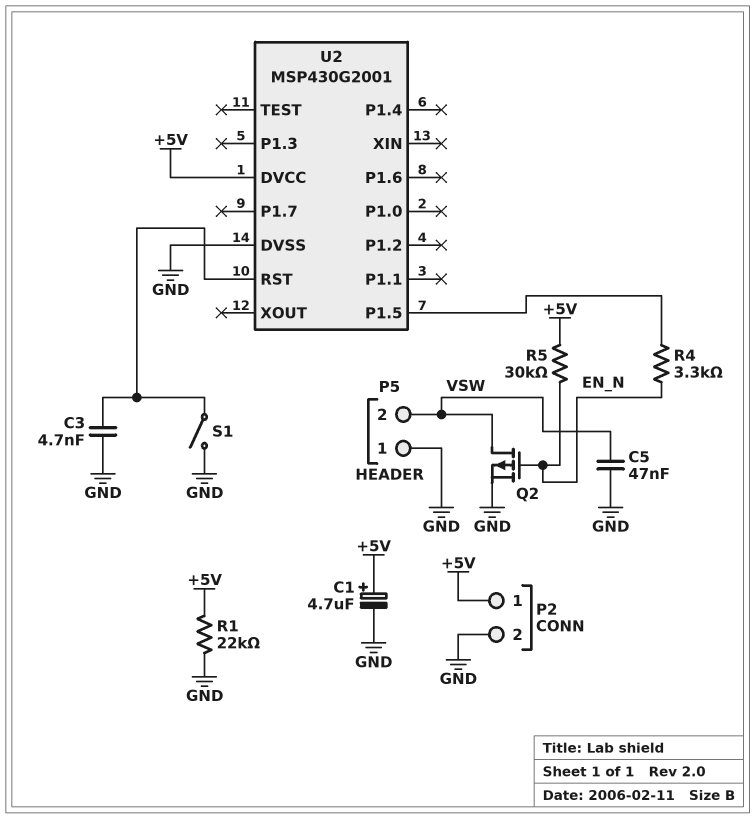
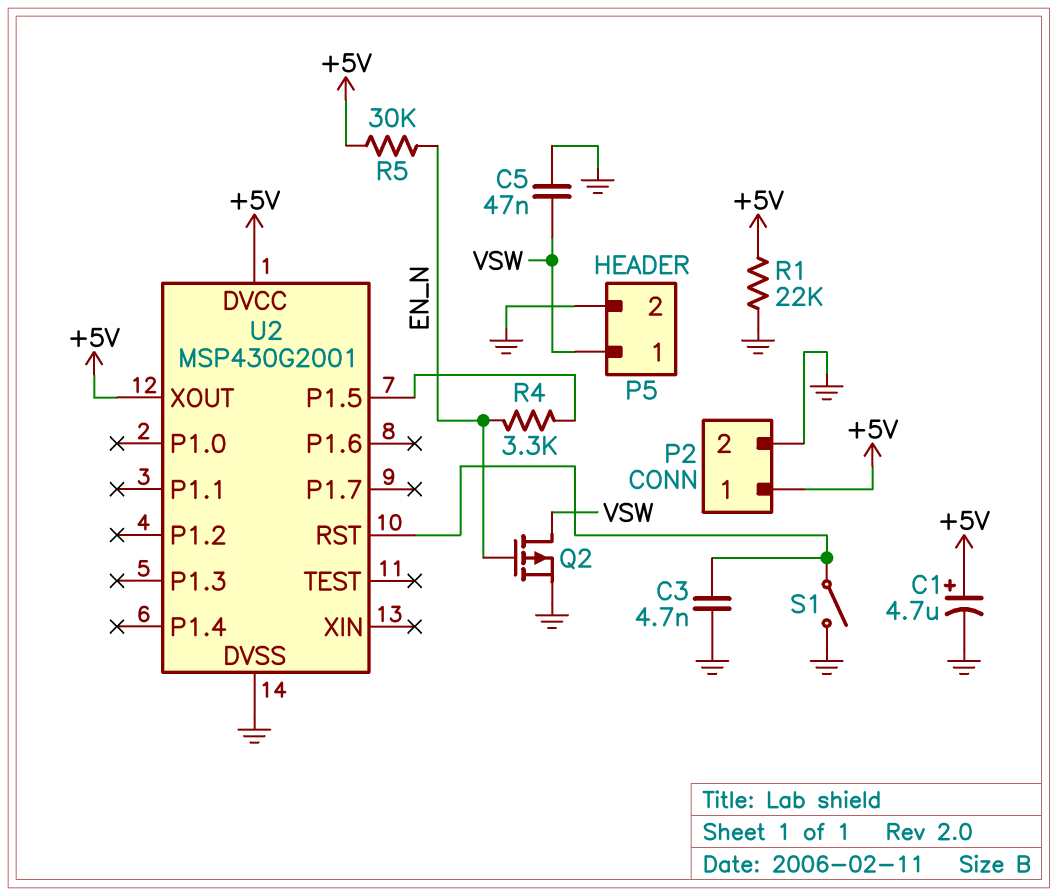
P5 pin 1: GND -> VSW
P5 pin 2: VSW -> GND
U2 pin XOUT: none -> +5V

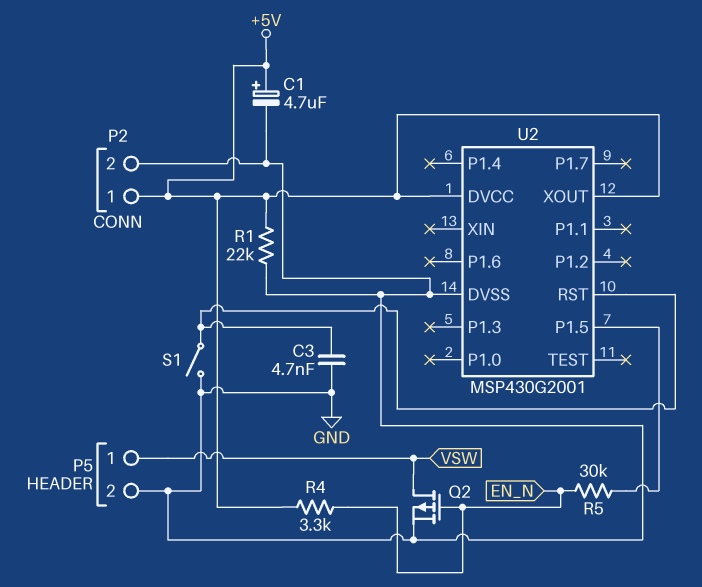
C5: 47nF (GND, VSW) -> none
R4: 3.3k (EN_N, U2/P1.5) -> 3.3k (+5V, EN_N)
R5: 30k (+5V, EN_N) -> 30k (EN_N, U2/P1.5)

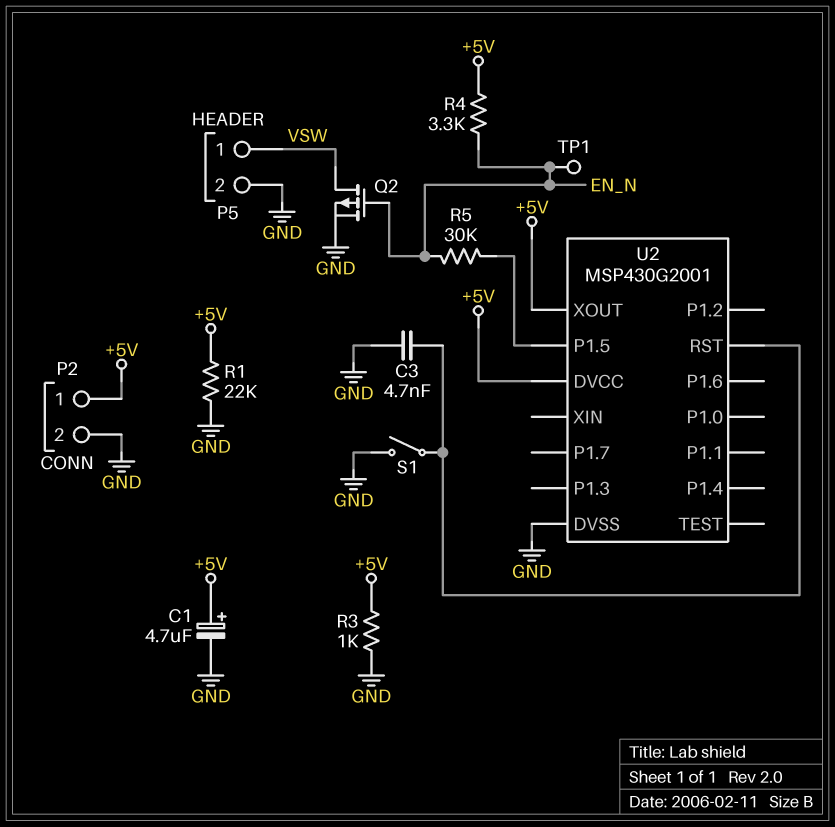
R3: none -> 1k (+5V, GND)
TP1: none -> test point (EN_N)

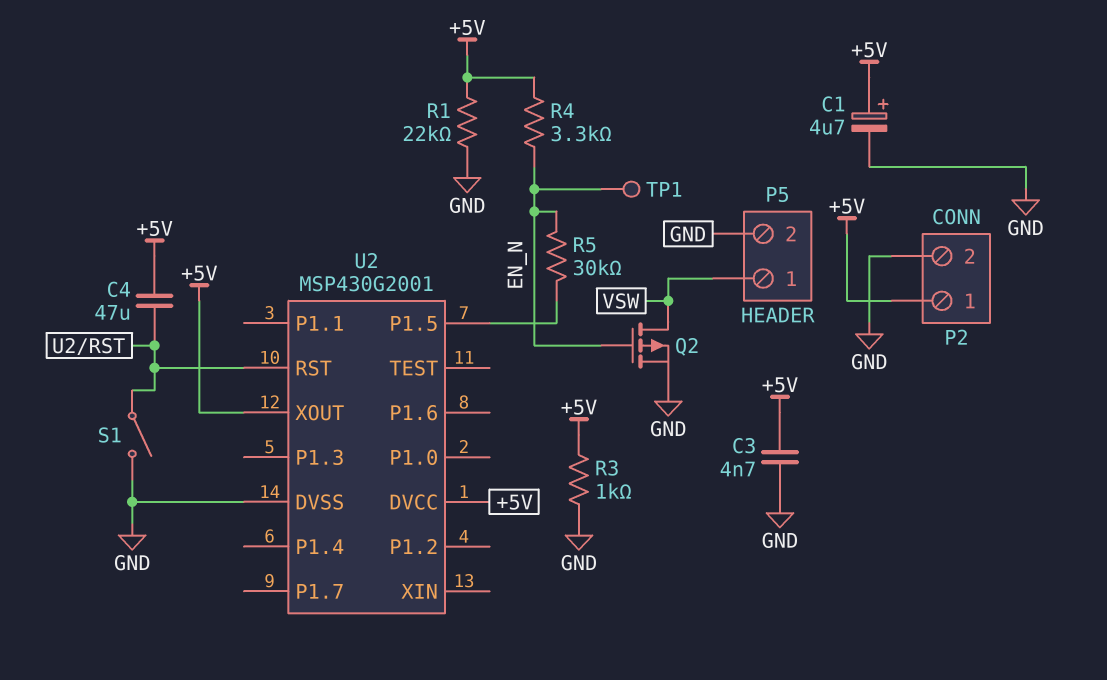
C3: 4.7nF (GND, U2/RST) -> 4.7nF (+5V, GND)
C4: none -> 47uF (+5V, U2/RST)

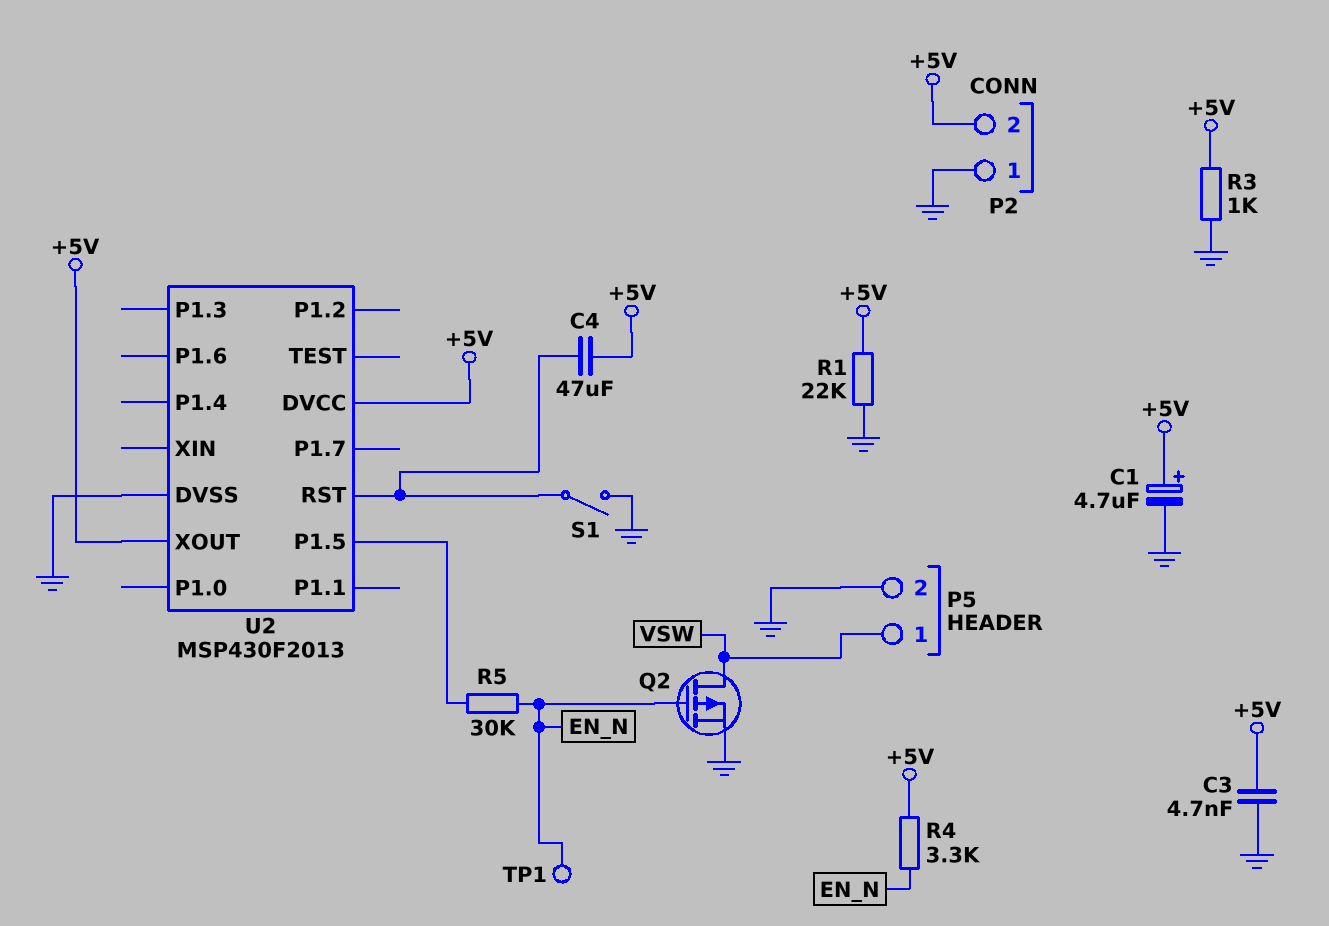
P2 pin 1: +5V -> GND
P2 pin 2: GND -> +5V
U2: MSP430G2001 -> MSP430F2013

